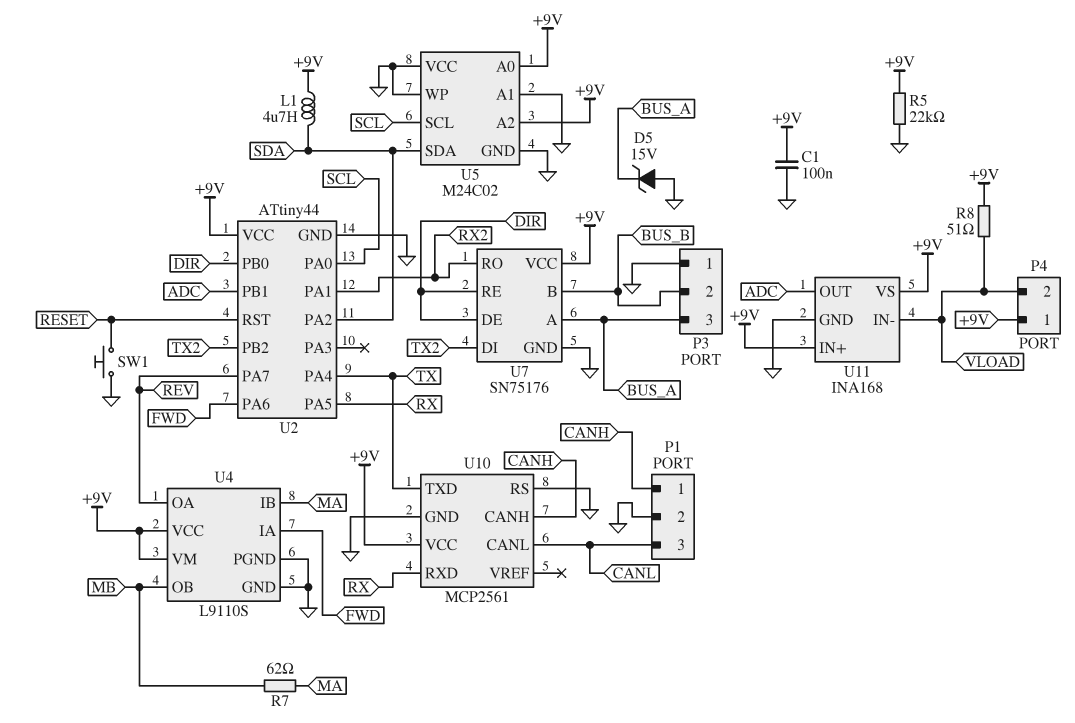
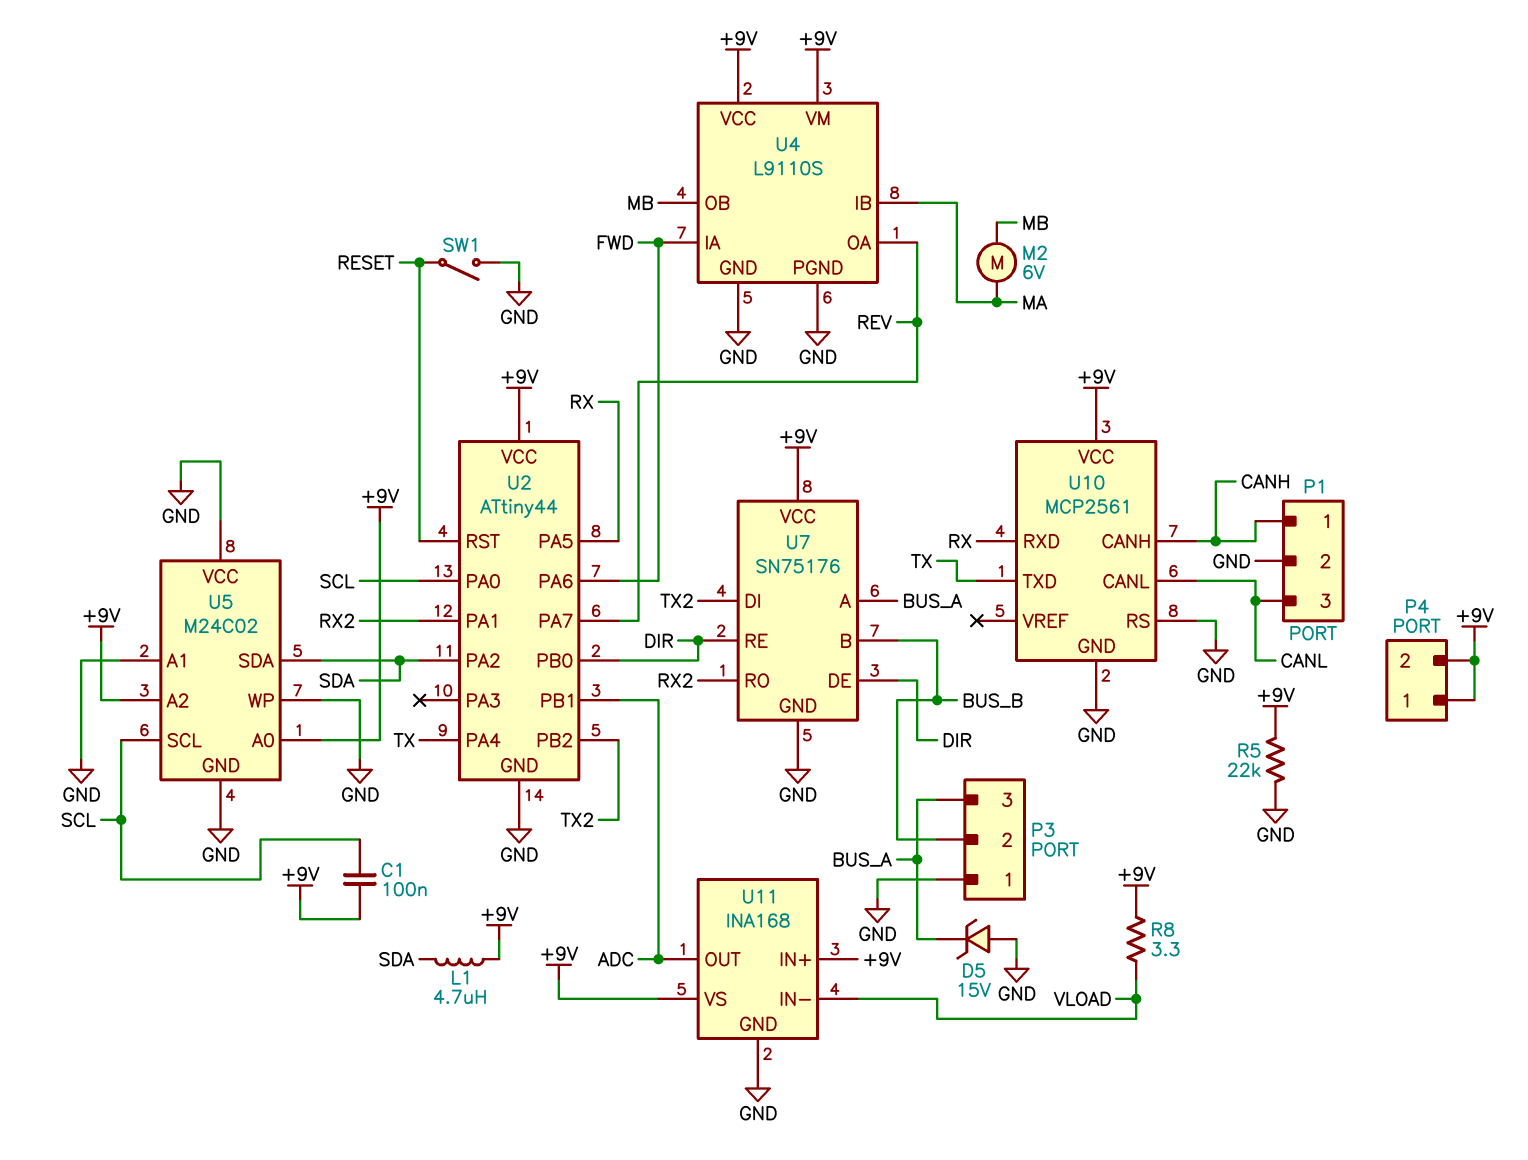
C1: 100nF (+9V, GND) -> 100nF (+9V, SCL)
M2: none -> motor 6V (MA, MB)
P4 pin 2: VLOAD -> +9V
R7: 62 (MA, MB) -> none
R8: 51 (+9V, VLOAD) -> 3.3 (+9V, VLOAD)
SW1: button (GND, RESET) -> switch (GND, RESET)

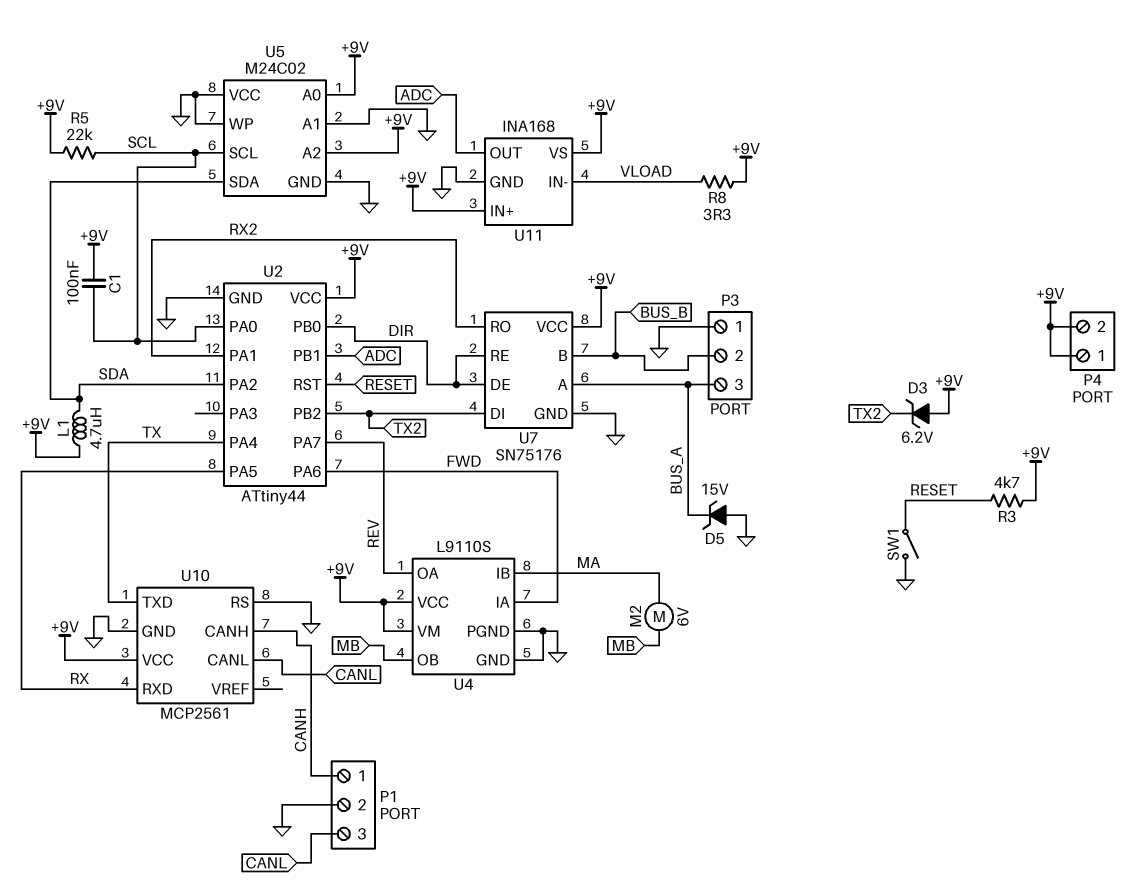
D3: none -> zener 6.2V (A +9V, K TX2)
R3: none -> 4.7k (+9V, RESET)
R5: 22k (+9V, GND) -> 22k (+9V, SCL)

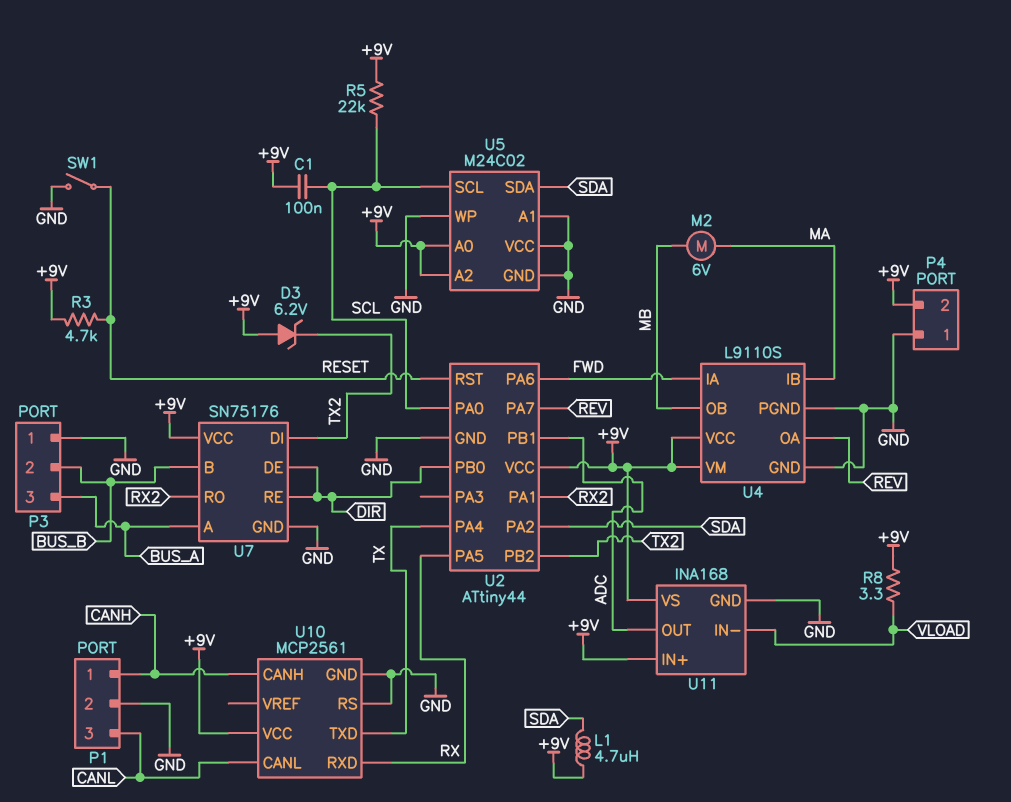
D5: zener 15V (A GND, K BUS_A) -> none
P4 pin 1: +9V -> GND

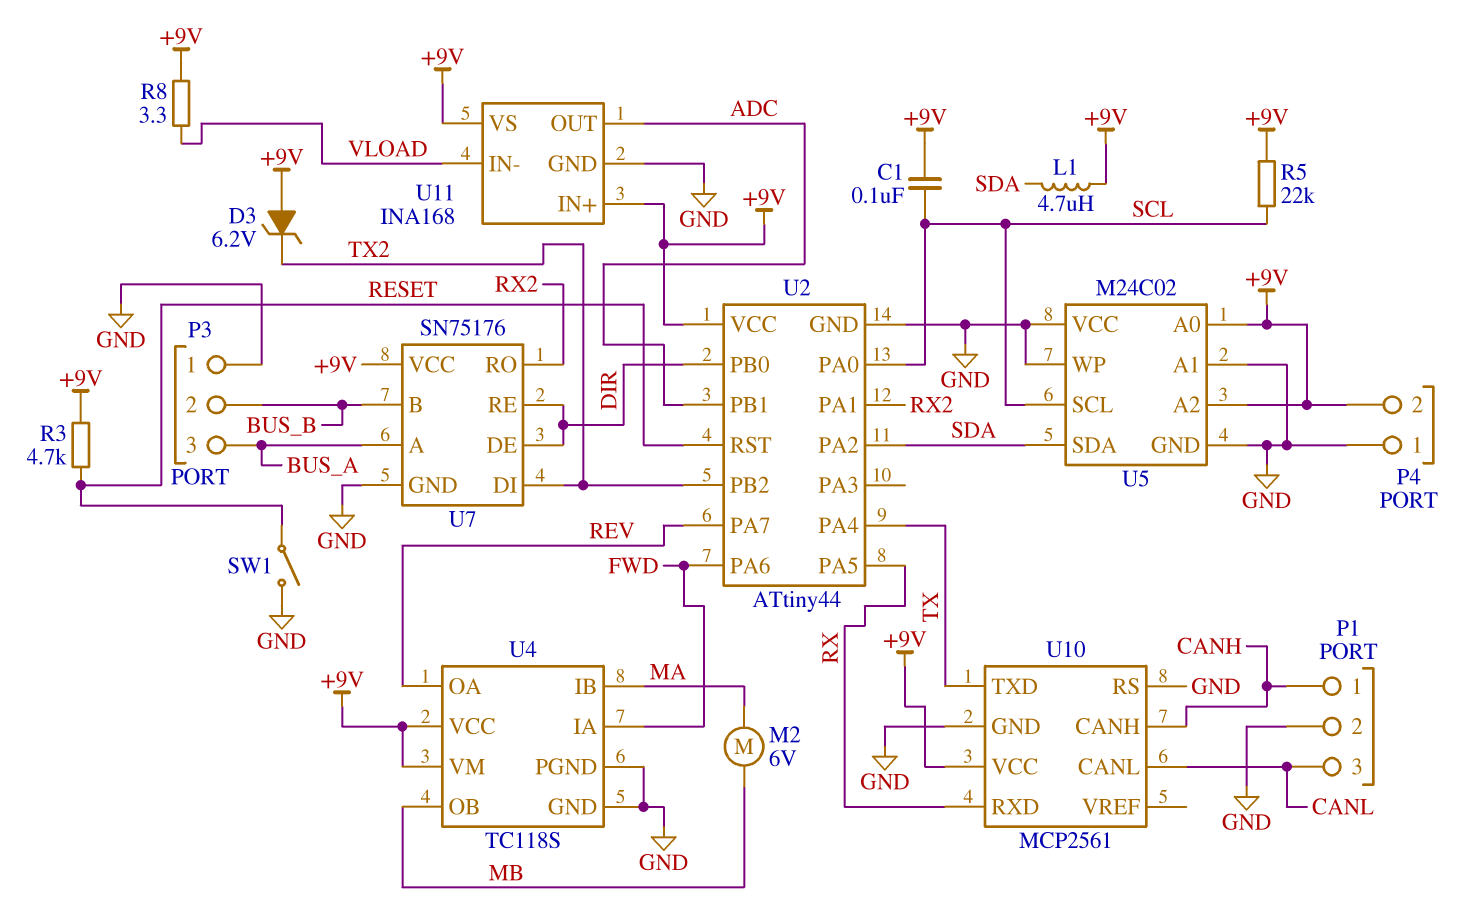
U4: L9110S -> TC118S

